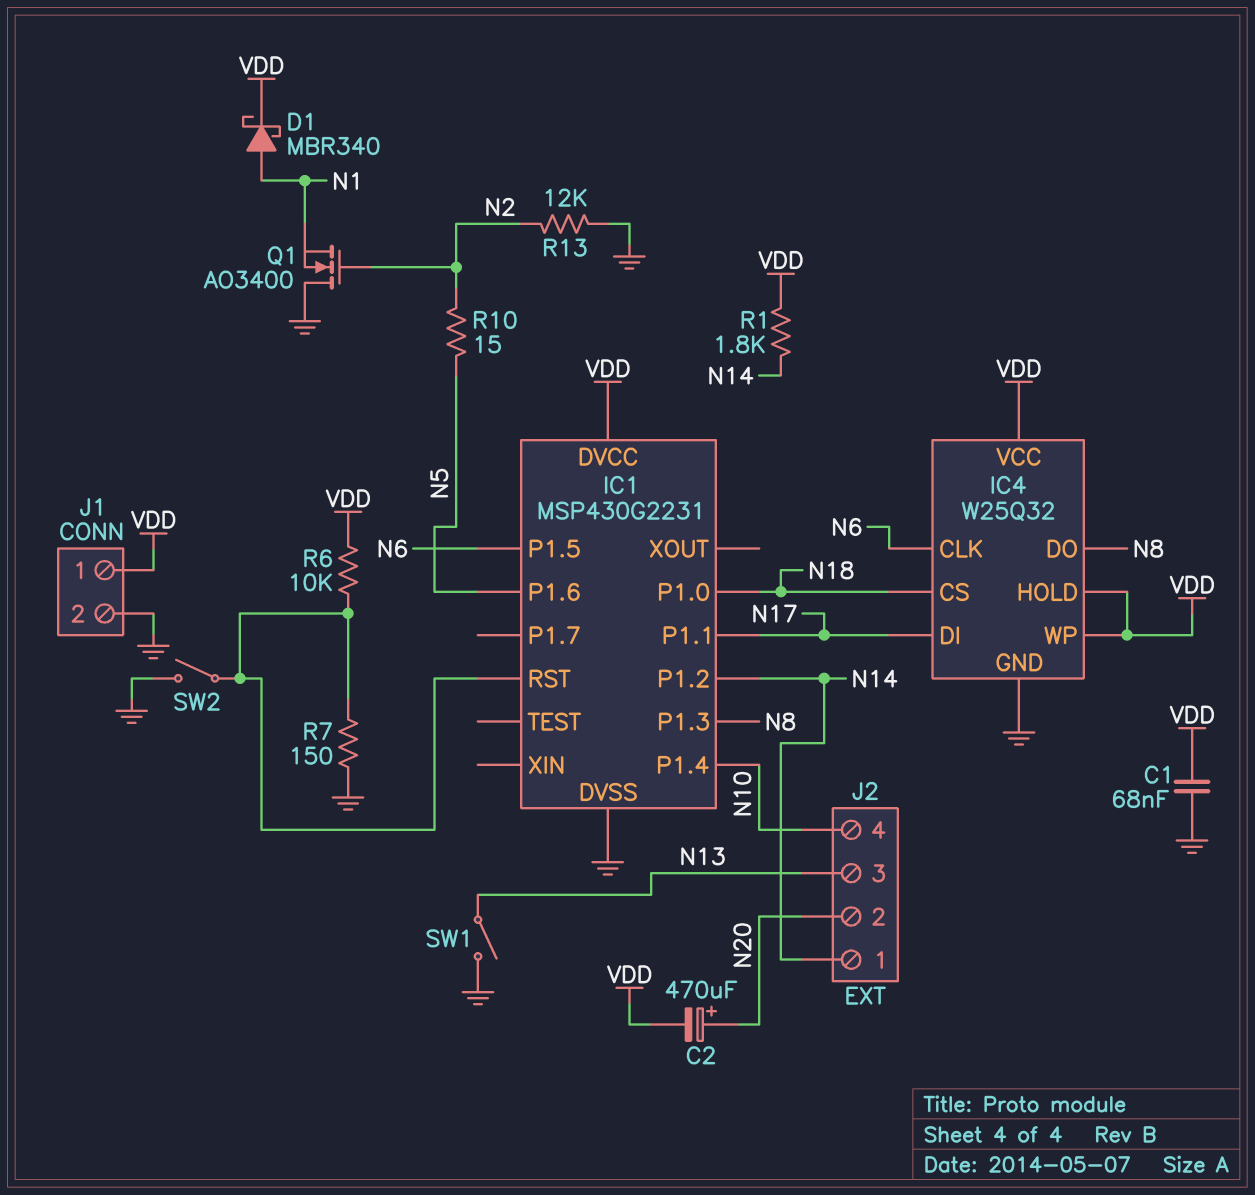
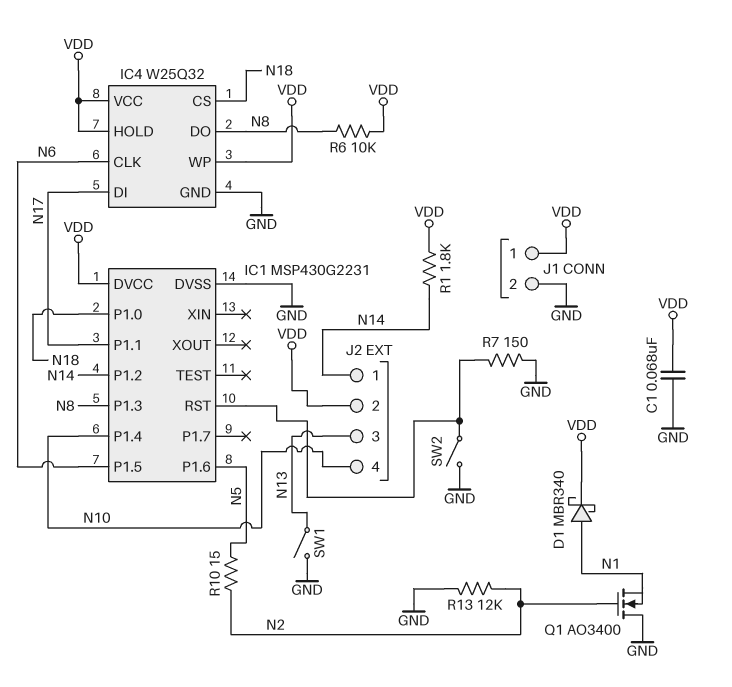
C2: 470uF (plus N20, minus VDD) -> none
J2 pin 2: N20 -> VDD
R6: 10k (IC1/RST, VDD) -> 10k (N8, VDD)

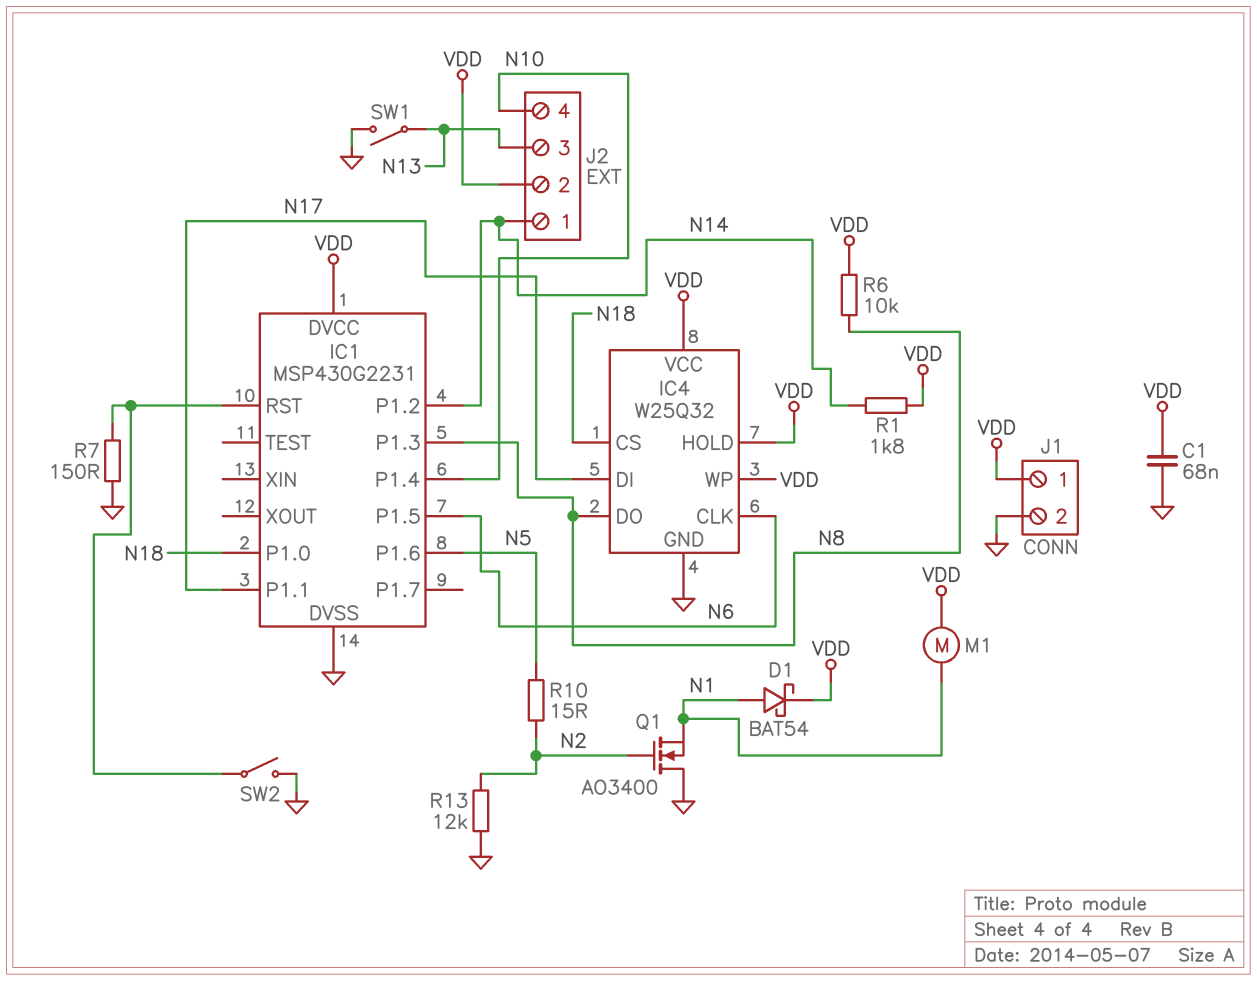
D1: schottky MBR340 (A N1, K VDD) -> schottky BAT54 (A N1, K VDD)
M1: none -> motor (N1, VDD)

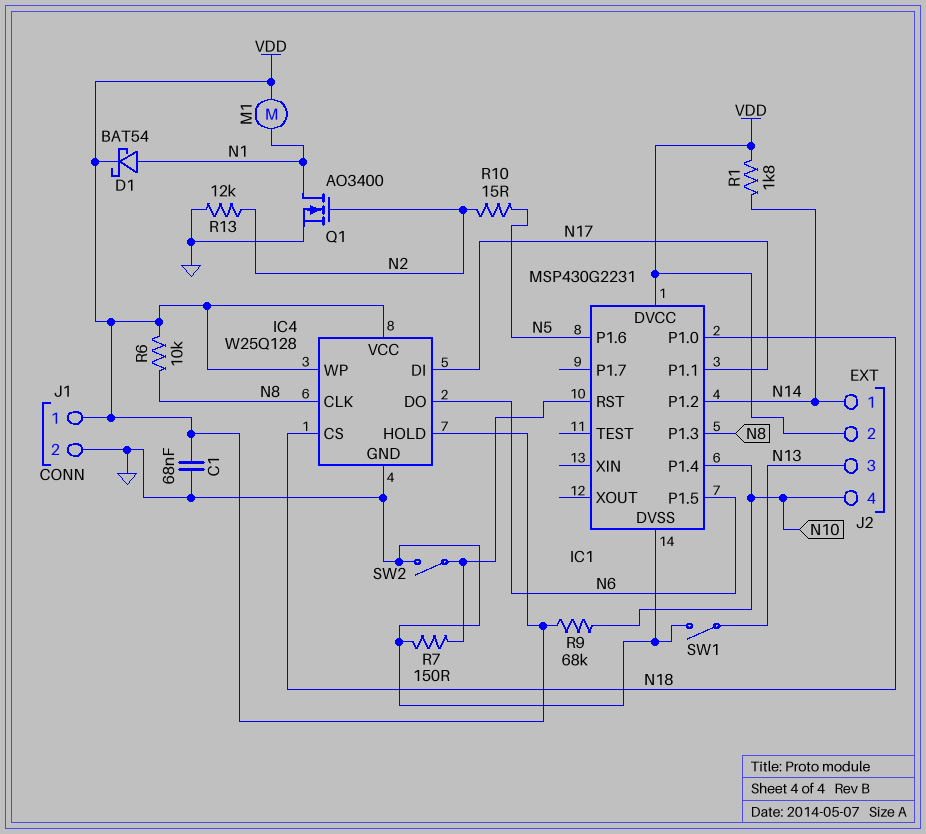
IC4: W25Q32 -> W25Q128
IC4 pin CLK: N6 -> N8
IC4 pin DO: N8 -> N6
Q1: NMOS AO3400 (G N2, D GND, S N1) -> NMOS AO3400 (G N2, D N1, S GND)
R9: none -> 68k (N10, VDD)

